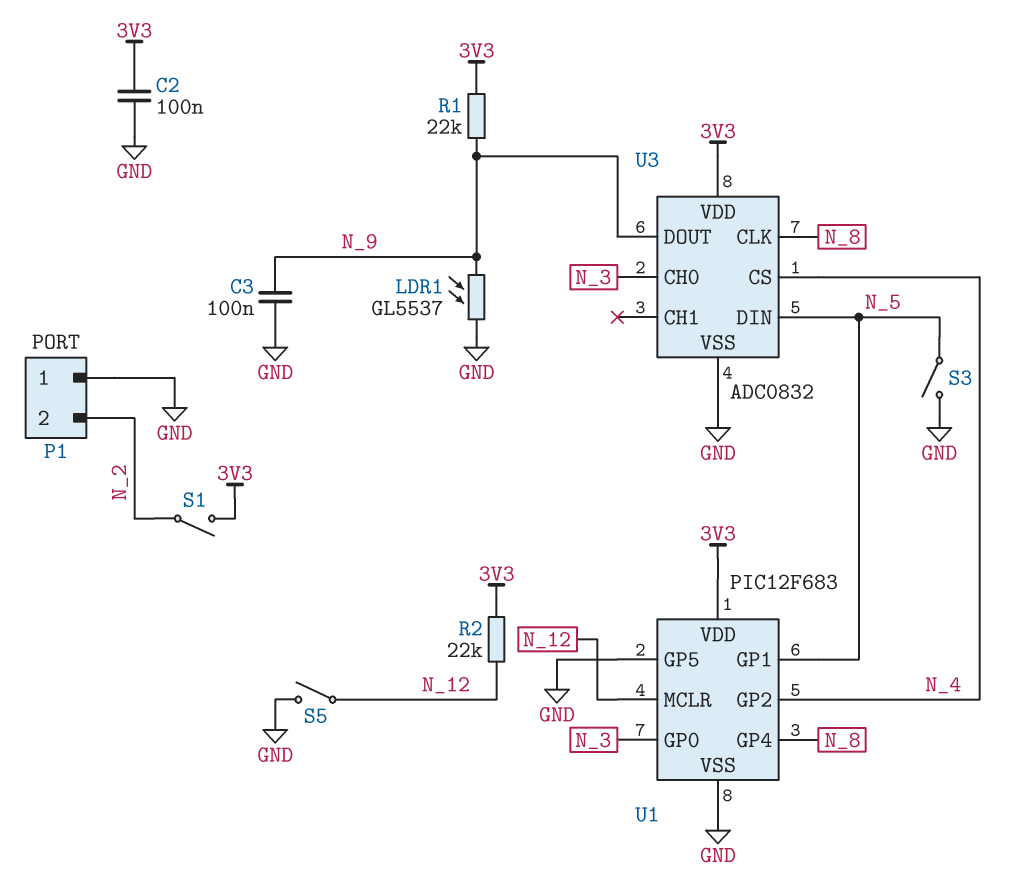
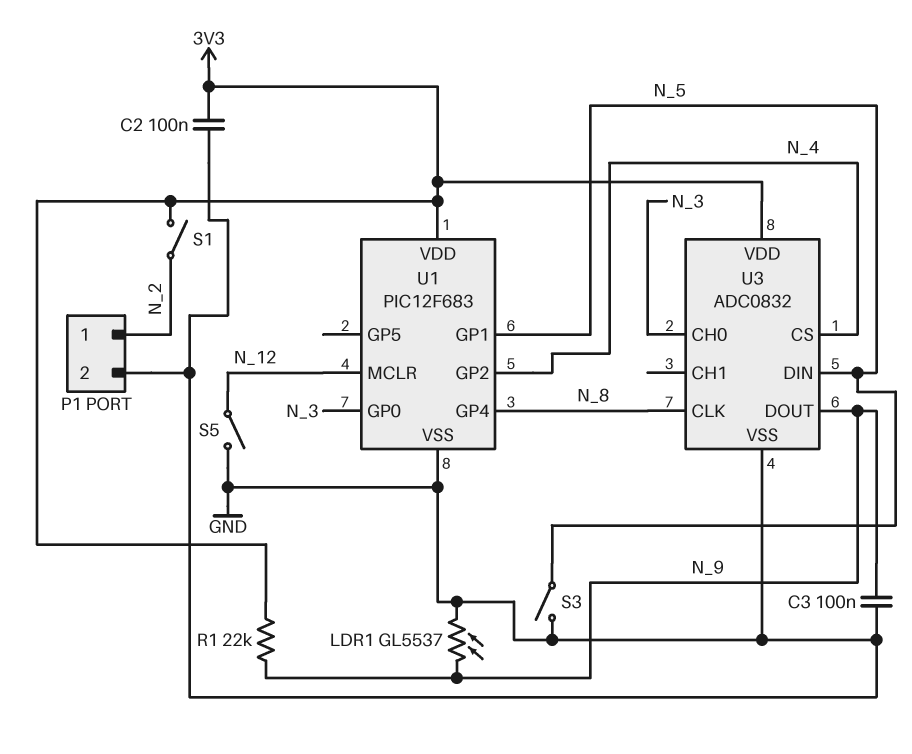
P1 pin 1: GND -> N_2
P1 pin 2: N_2 -> GND
R2: 22k (3V3, N_12) -> none
U1 pin GP5: GND -> none

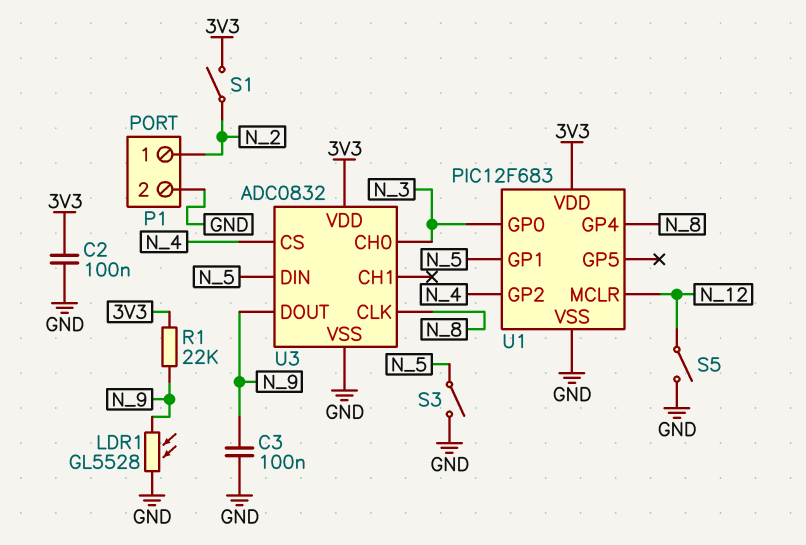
LDR1: GL5537 (GND, N_9) -> GL5528 (GND, N_9)

